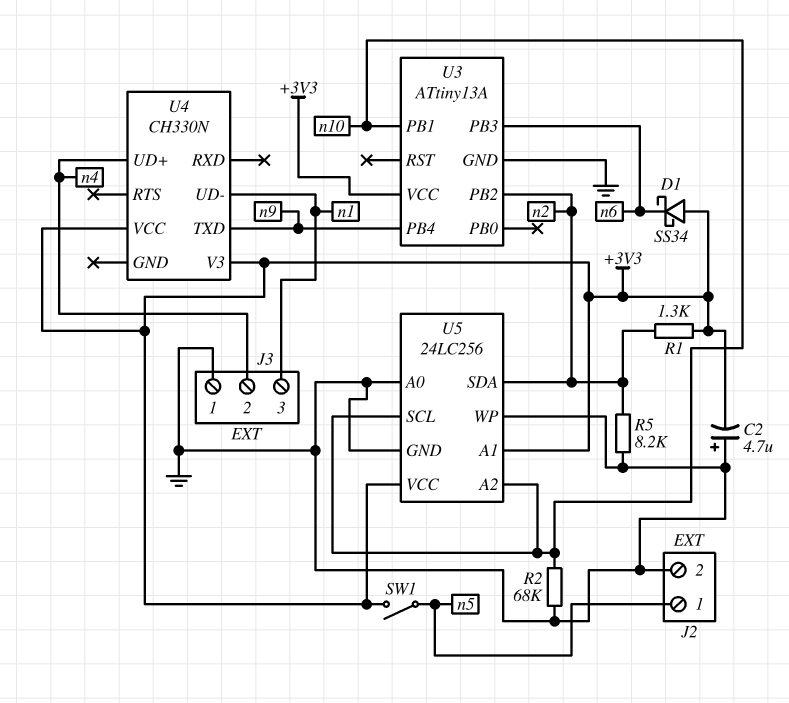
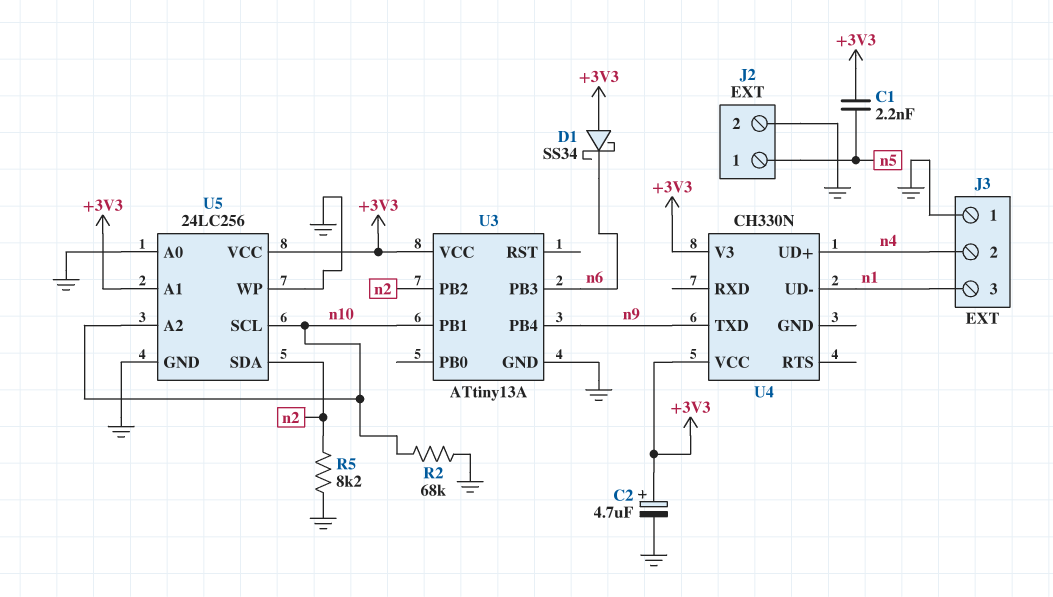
C1: none -> 2.2nF (+3V3, n5)
C2: 4.7uF (plus GND, minus +3V3) -> 4.7uF (plus +3V3, minus GND)
R1: 1.3k (+3V3, n2) -> none
SW1: switch (+3V3, n5) -> none

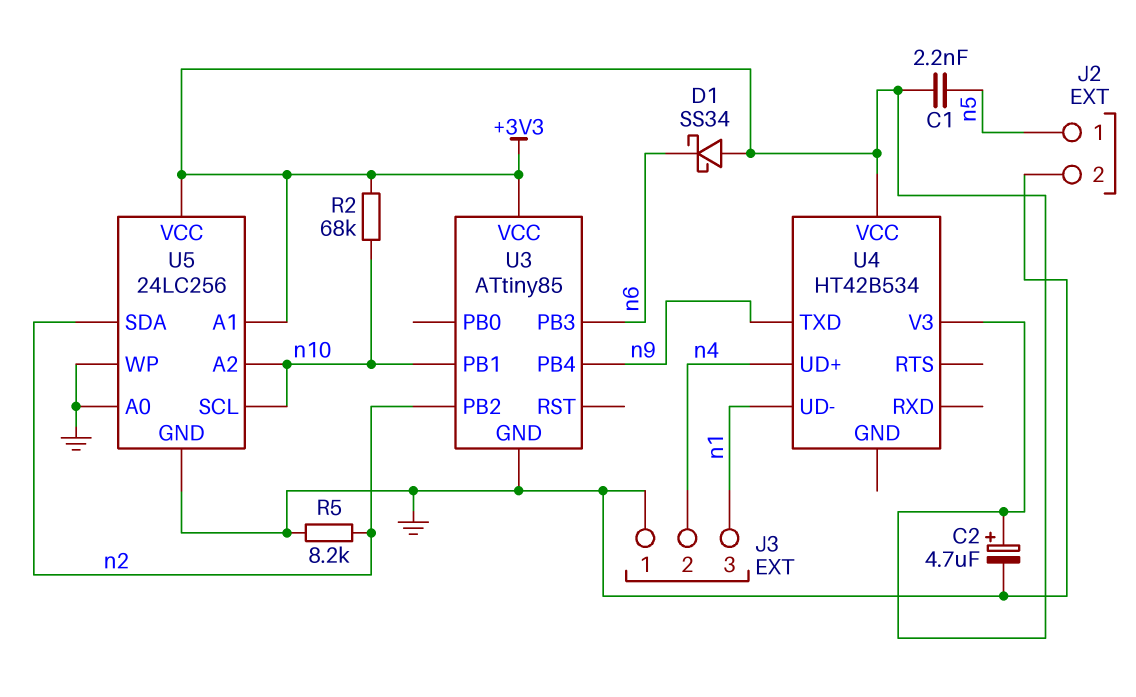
R2: 68k (GND, n10) -> 68k (+3V3, n10)
U3: ATtiny13A -> ATtiny85
U4: CH330N -> HT42B534

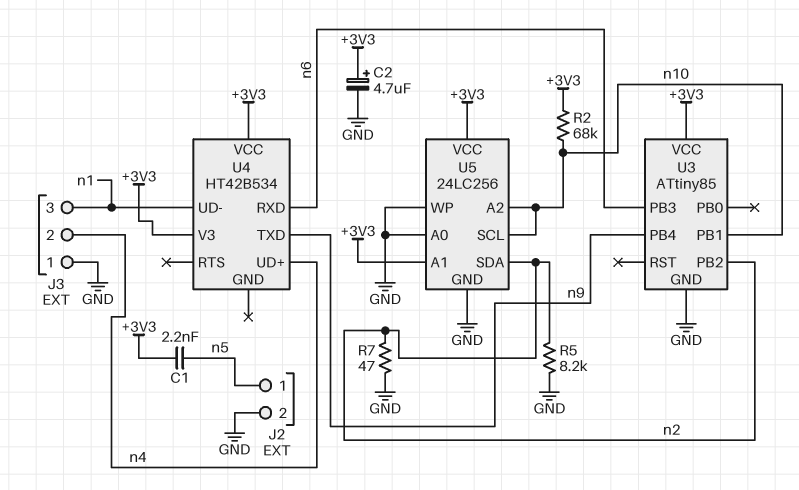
D1: schottky SS34 (A +3V3, K n6) -> none
R7: none -> 47 (GND, n2)
U4 pin RXD: none -> n6

